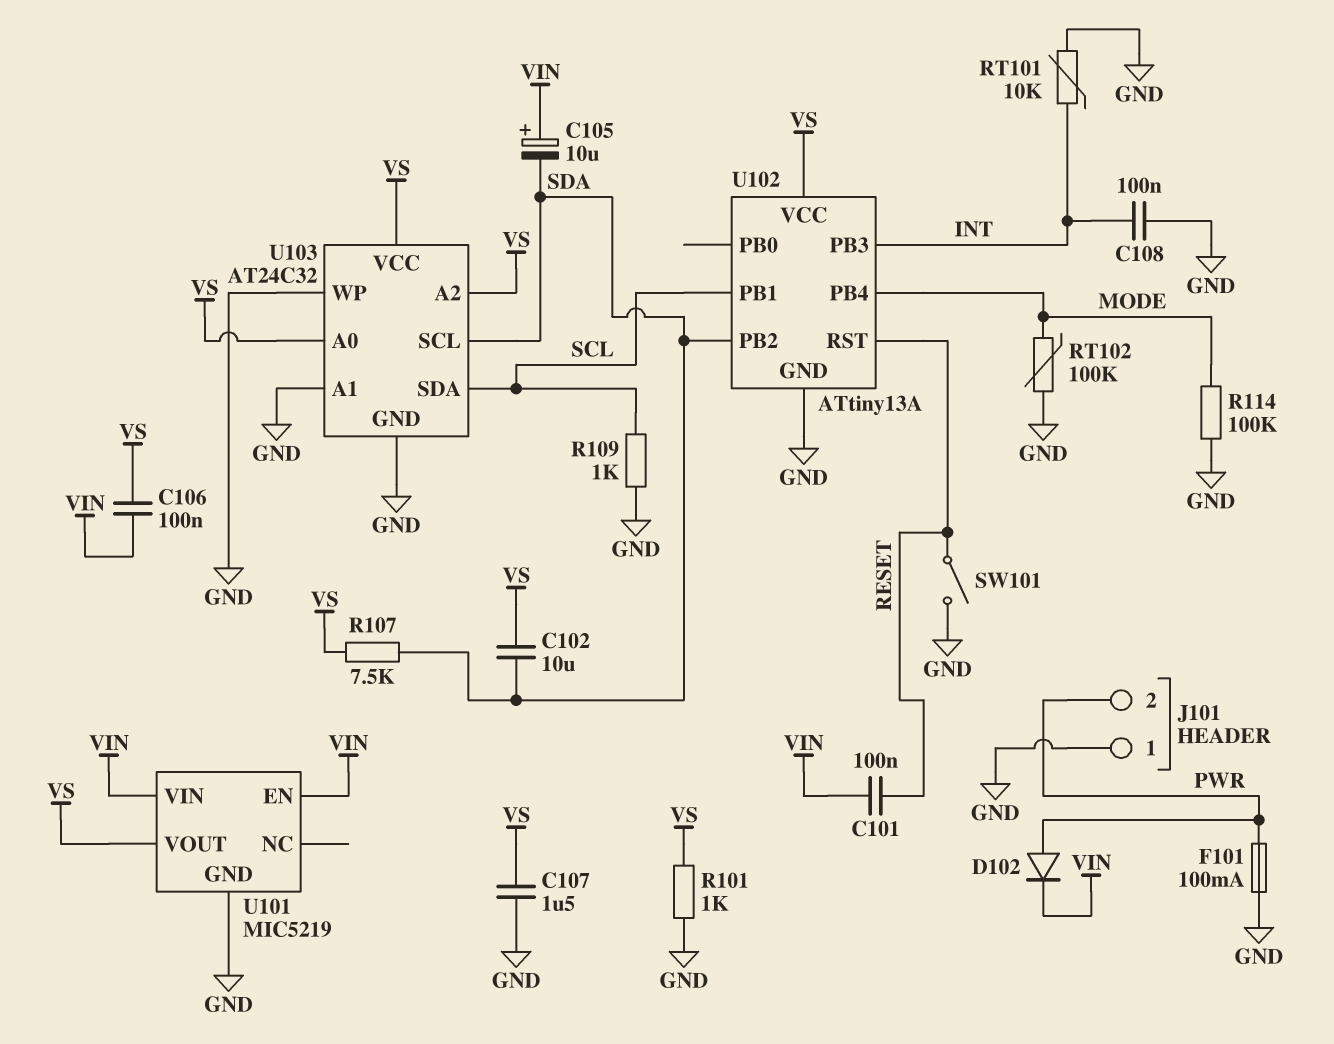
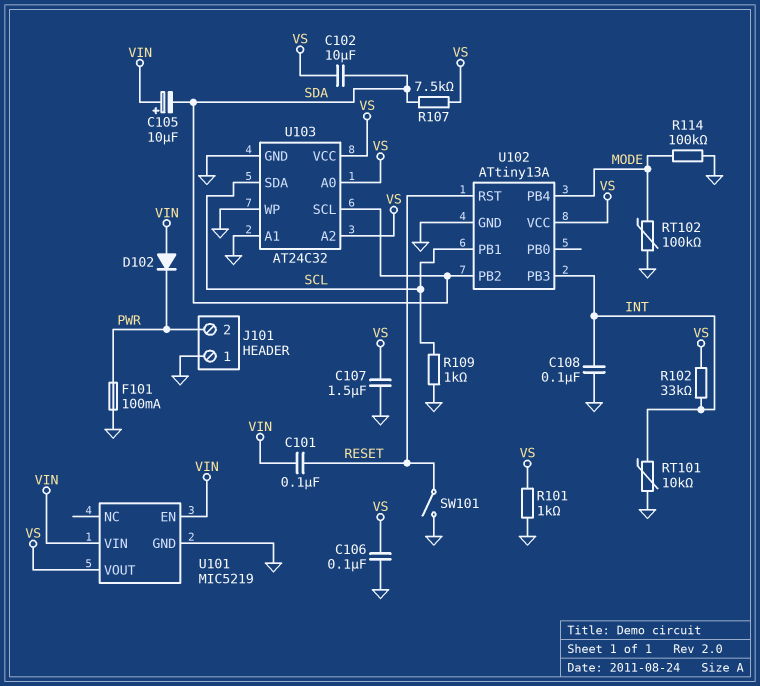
C106: 100nF (VIN, VS) -> 100nF (GND, VS)
D102: diode (A PWR, K VIN) -> diode (A VIN, K PWR)
R102: none -> 33k (INT, VS)

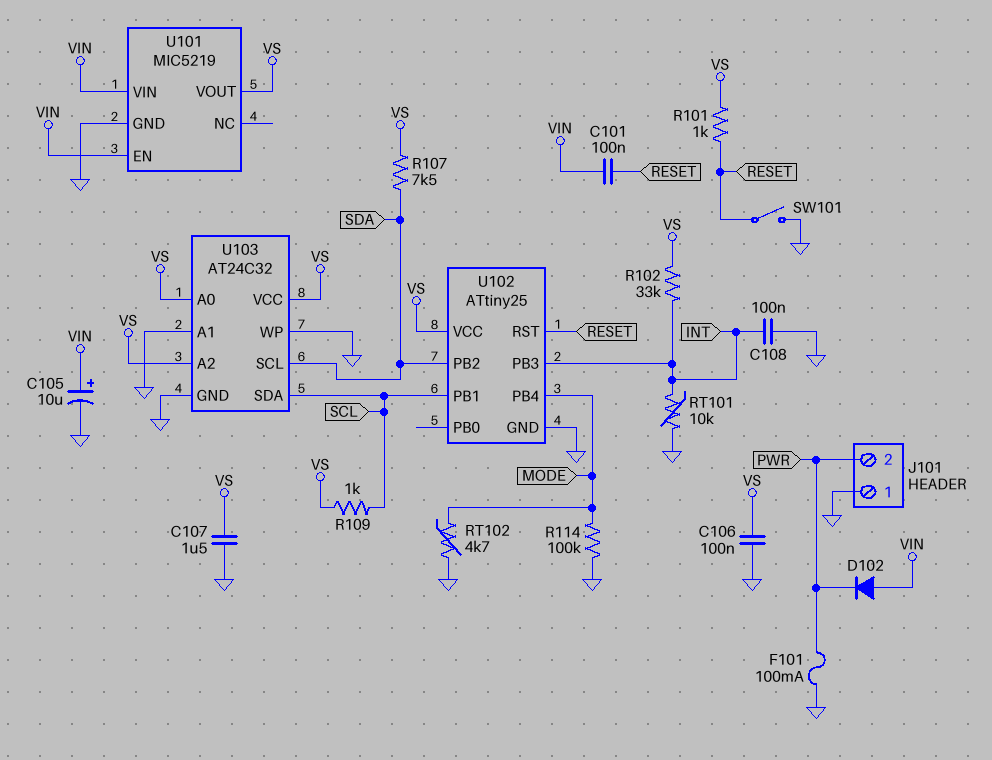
C102: 10uF (SDA, VS) -> none
C105: 10uF (plus VIN, minus SDA) -> 10uF (plus VIN, minus GND)
R101: 1k (GND, VS) -> 1k (RESET, VS)
R109: 1k (GND, SCL) -> 1k (SCL, VS)
RT102: 100k (GND, MODE) -> 4.7k (GND, MODE)
U102: ATtiny13A -> ATtiny25

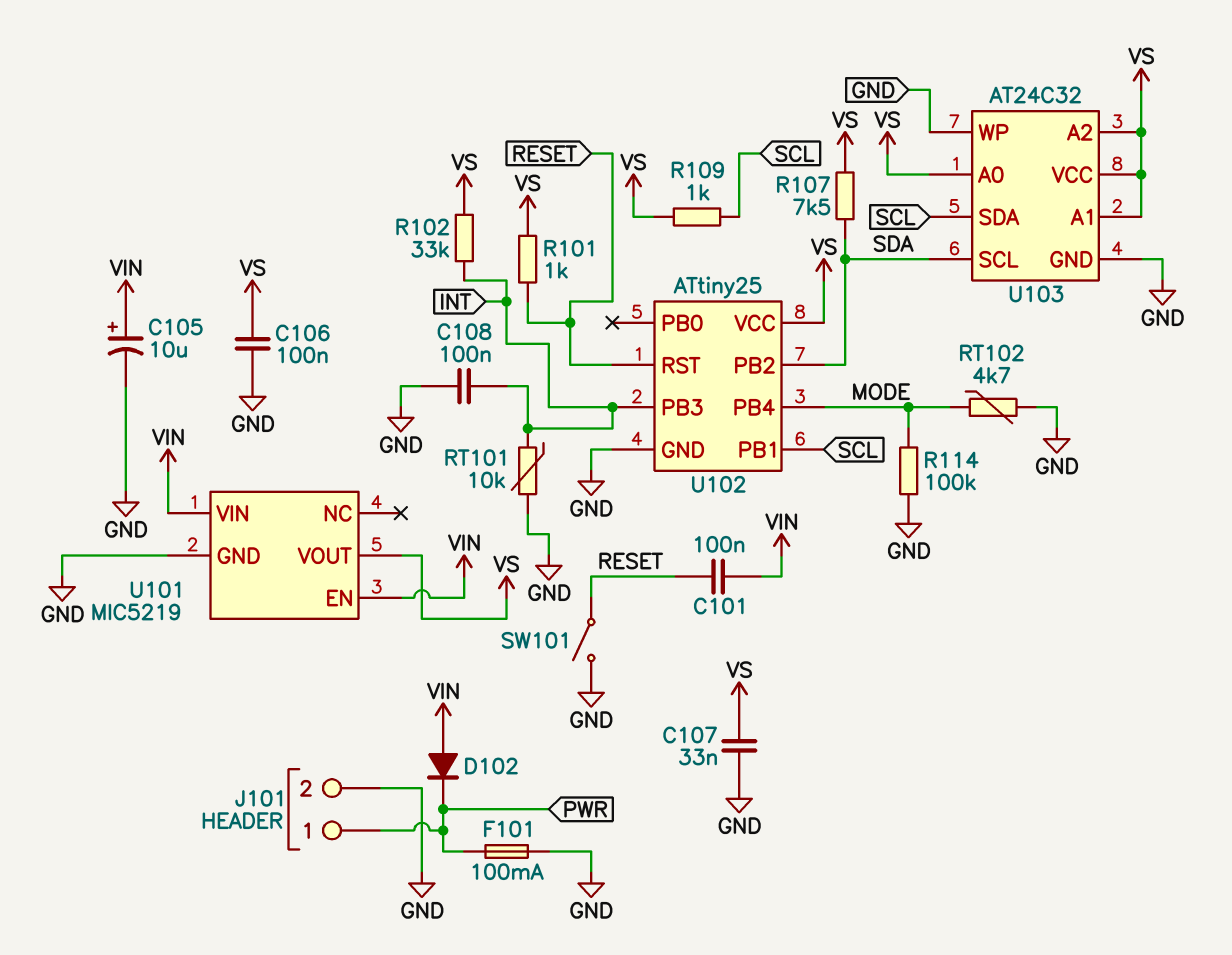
C107: 1.5uF (GND, VS) -> 33nF (GND, VS)
J101 pin 1: GND -> PWR
J101 pin 2: PWR -> GND
U103 pin A1: GND -> VS

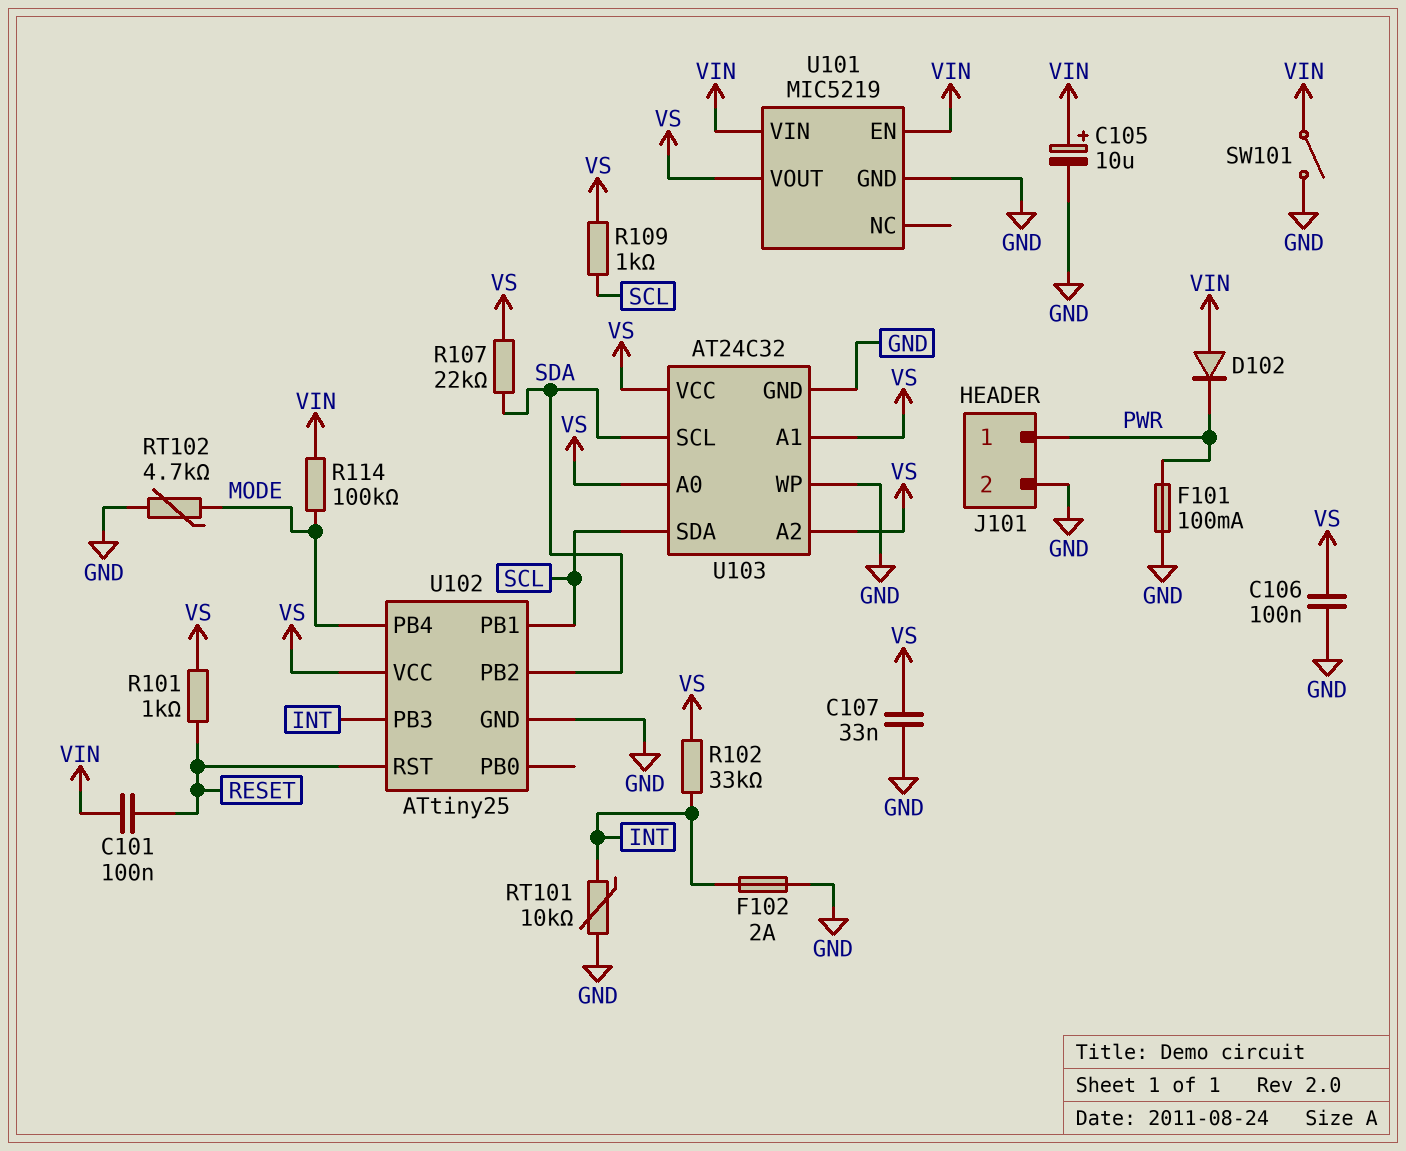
C108: 100nF (GND, INT) -> none
F102: none -> 2A (GND, INT)
R107: 7.5k (SDA, VS) -> 22k (SDA, VS)
R114: 100k (GND, MODE) -> 100k (MODE, VIN)
SW101: switch (GND, RESET) -> switch (GND, VIN)

